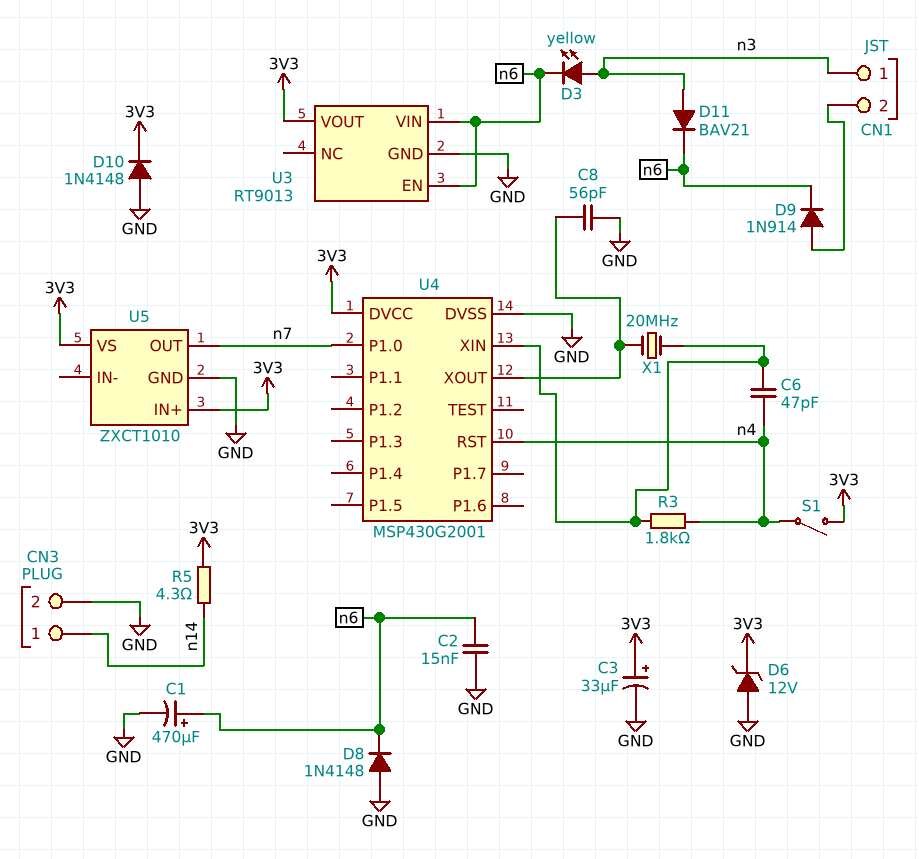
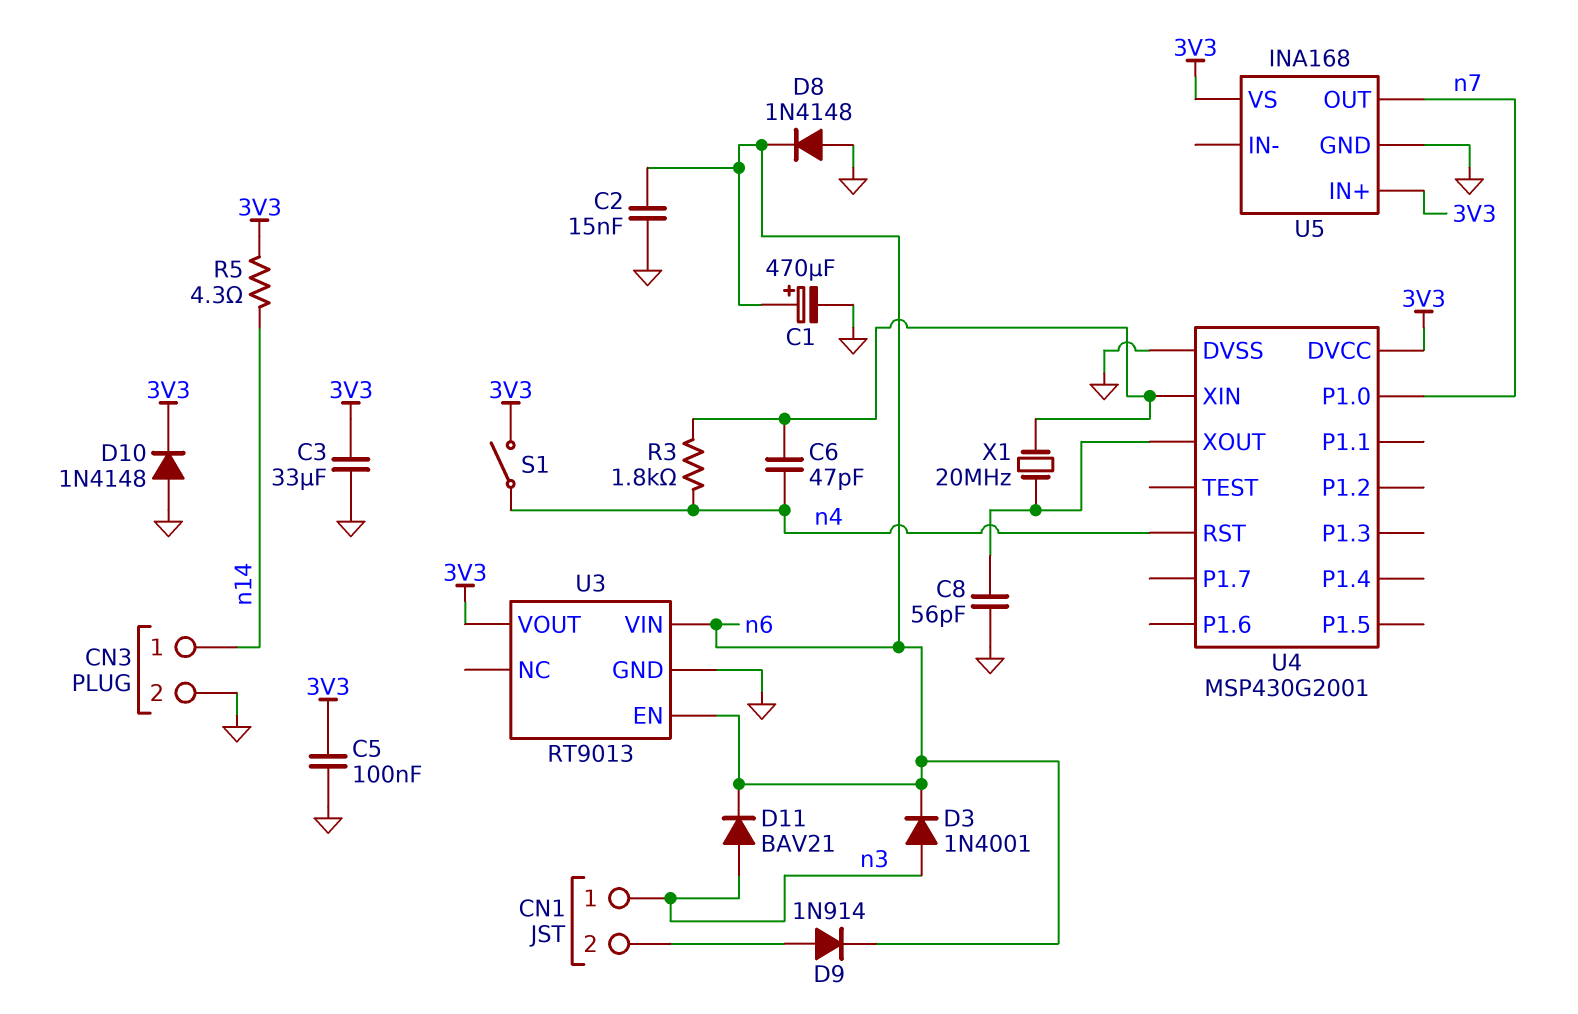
C3: 33uF (plus 3V3, minus GND) -> 33uF (3V3, GND)
C5: none -> 100nF (3V3, GND)
D3: LED yellow (A n3, K n6) -> diode 1N4001 (A n3, K n6)
D6: zener 12V (A GND, K 3V3) -> none
U5: ZXCT1010 -> INA168

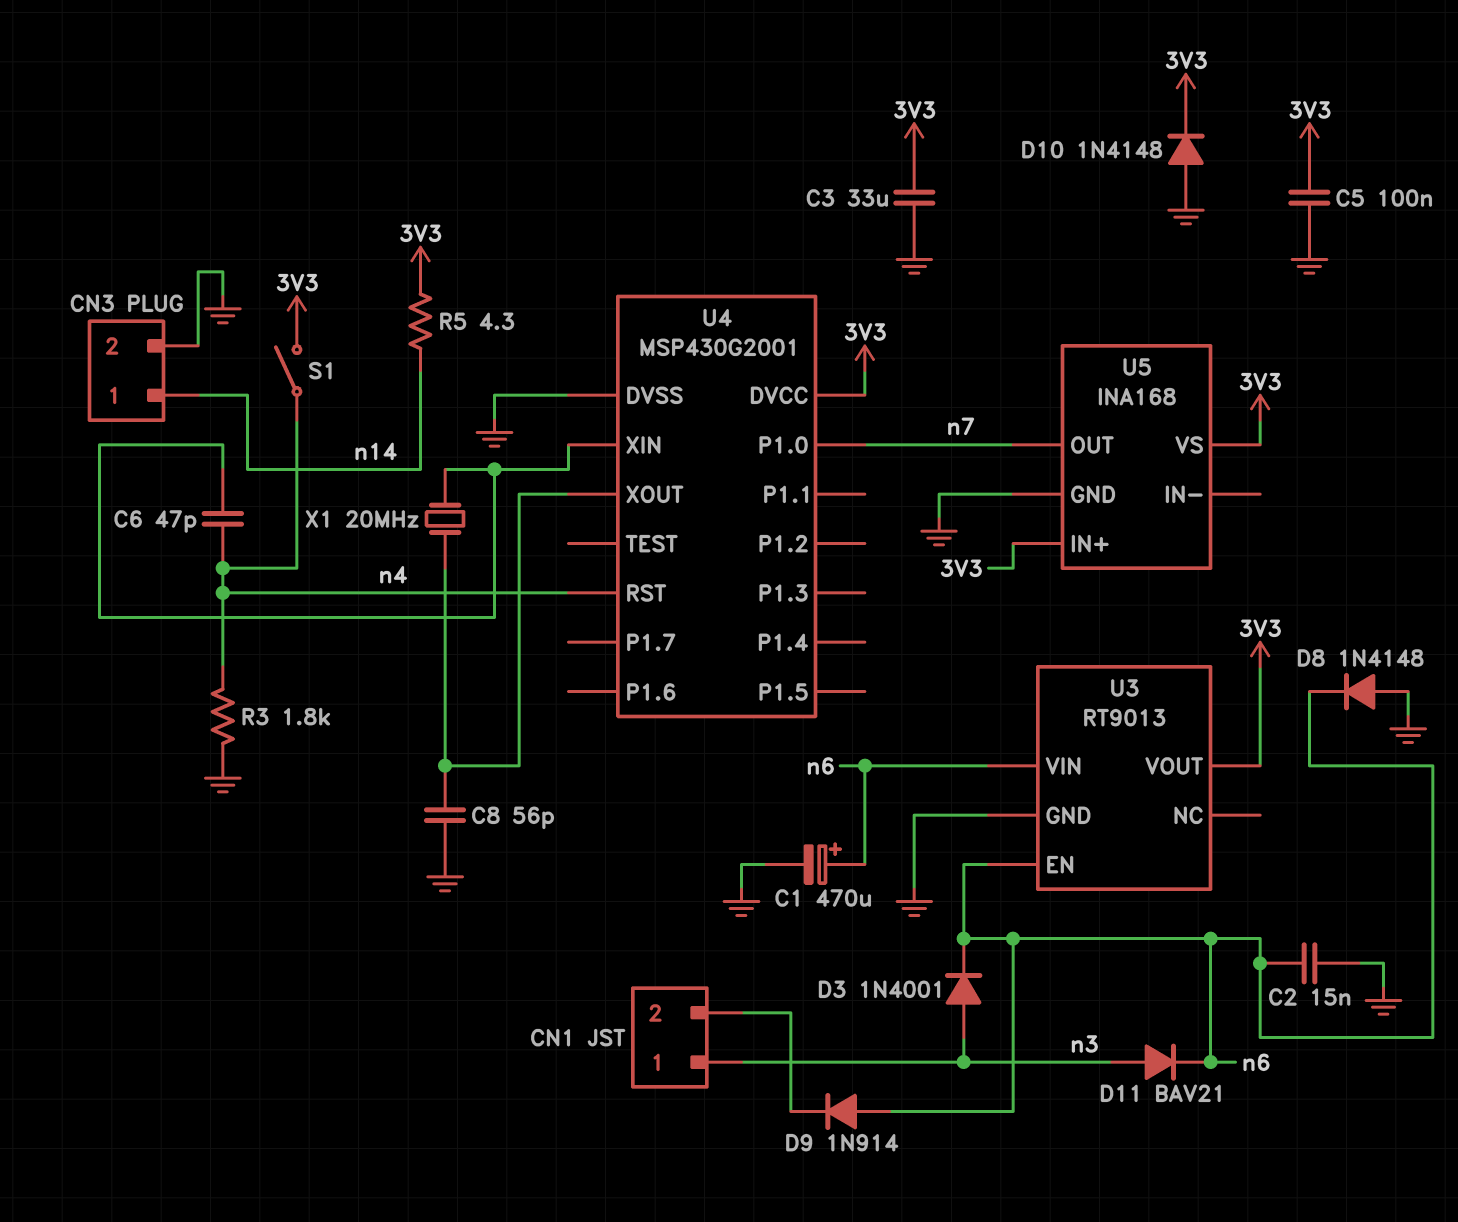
D9: diode 1N914 (A CN1/2, K n6) -> diode 1N914 (A n6, K CN1/2)
R3: 1.8k (U4/XIN, n4) -> 1.8k (GND, n4)

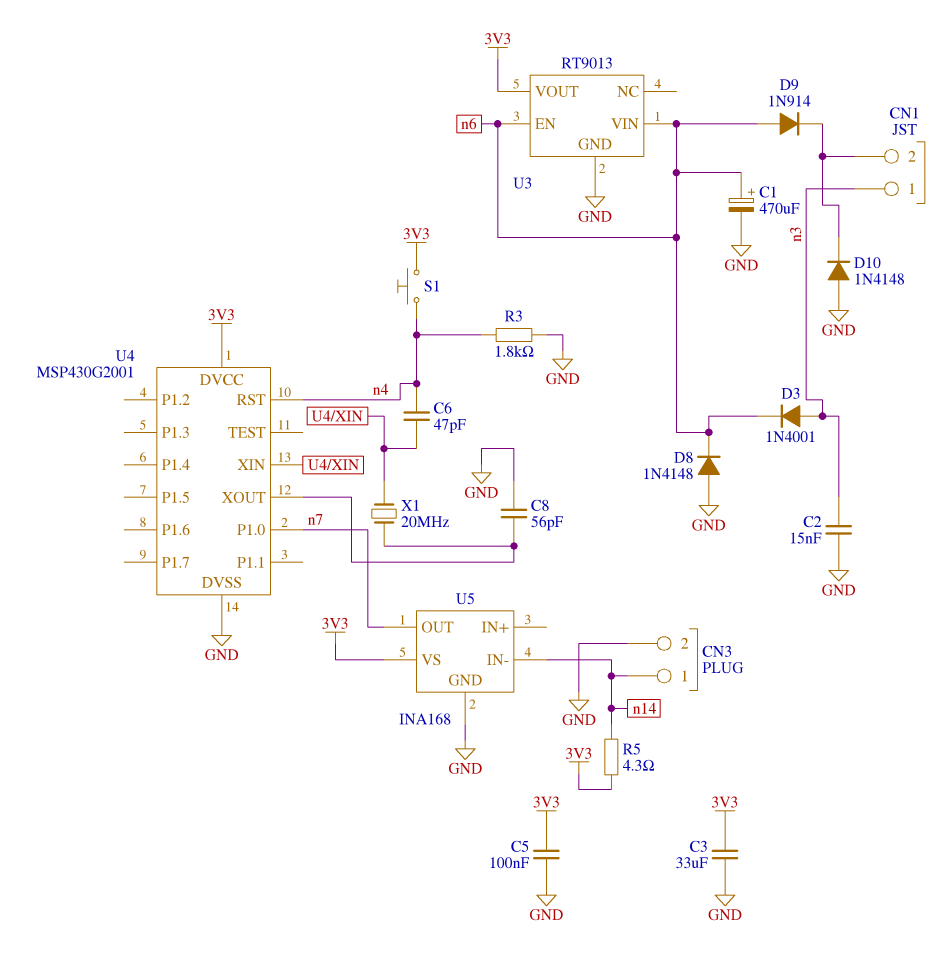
C2: 15nF (GND, n6) -> 15nF (GND, n3)
D10: diode 1N4148 (A GND, K 3V3) -> diode 1N4148 (A GND, K CN1/2)
D11: diode BAV21 (A n3, K n6) -> none
S1: switch (3V3, n4) -> button (3V3, n4)
U5 pin IN+: 3V3 -> none
U5 pin IN-: none -> n14

